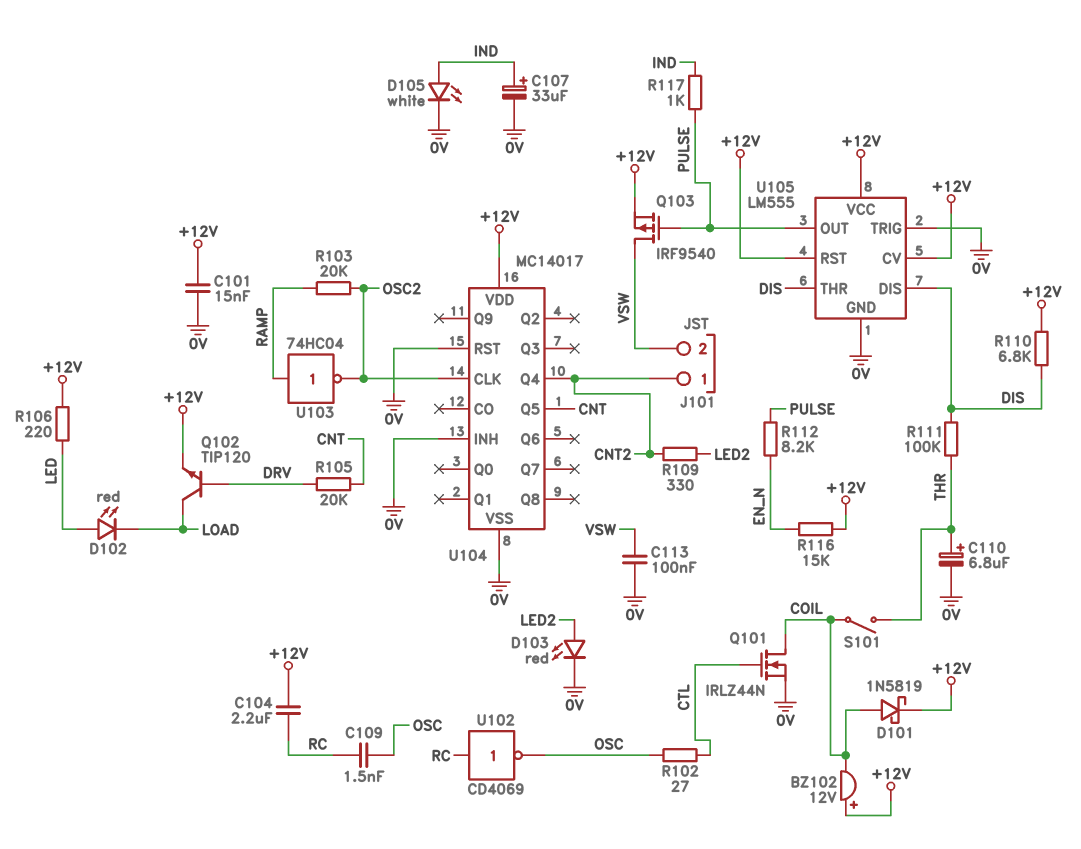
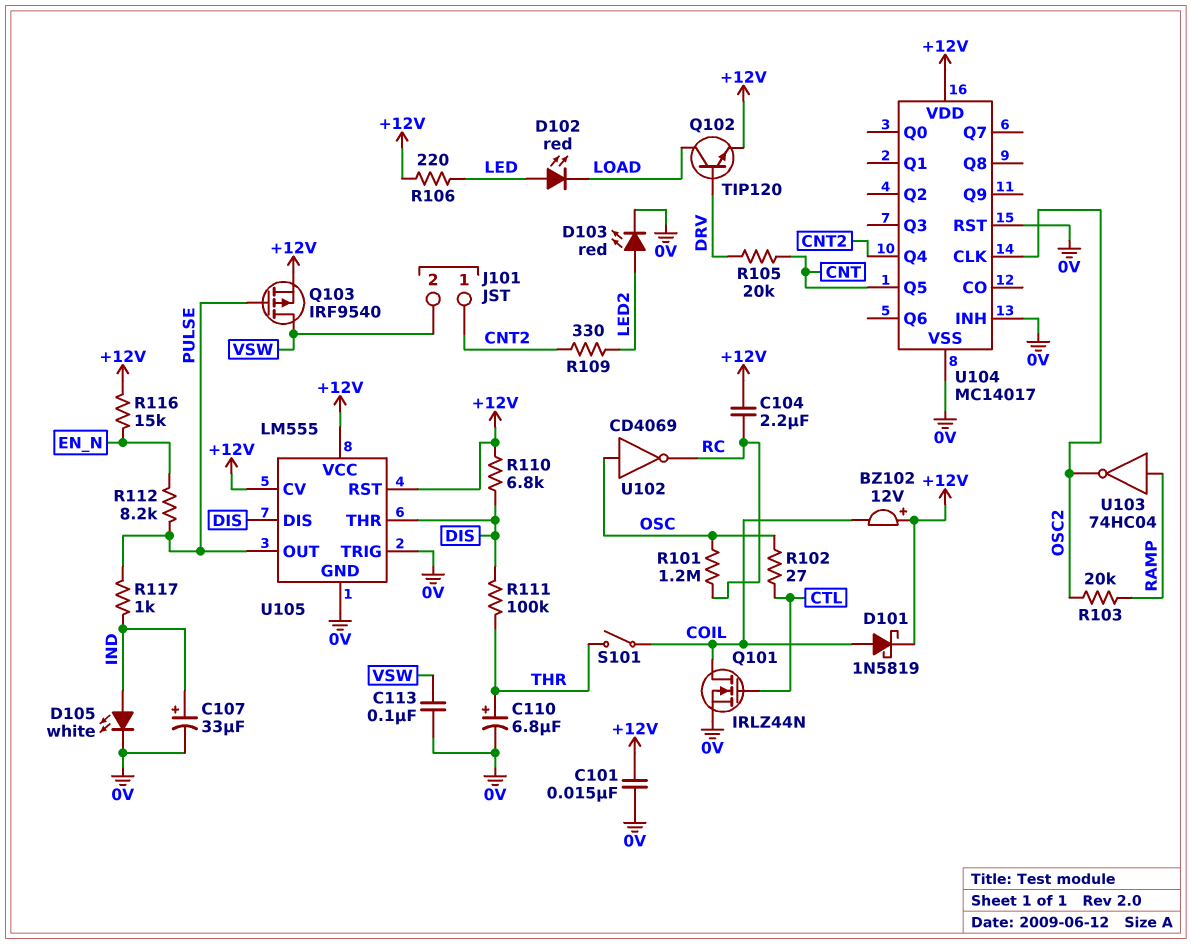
C109: 1.5nF (OSC, RC) -> none
R101: none -> 1.2M (OSC, RC)
U102: NOT CD4069 (in RC, out OSC) -> NOT CD4069 (in OSC, out RC)

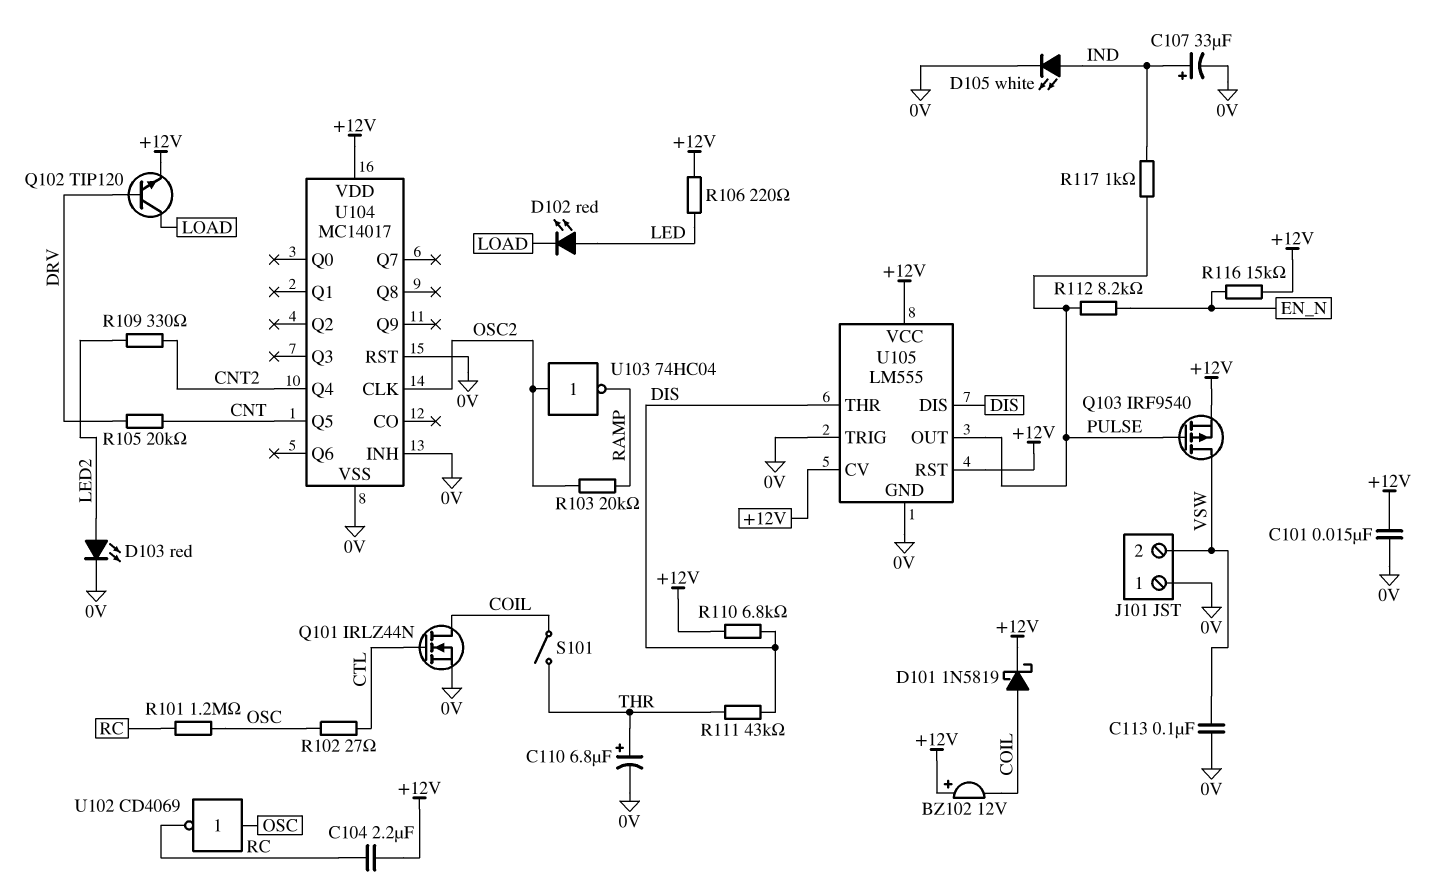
J101 pin 1: CNT2 -> 0V
R111: 100k (DIS, THR) -> 43k (DIS, THR)
U103: NOT 74HC04 (in RAMP, out OSC2) -> NOT 74HC04 (in OSC2, out RAMP)

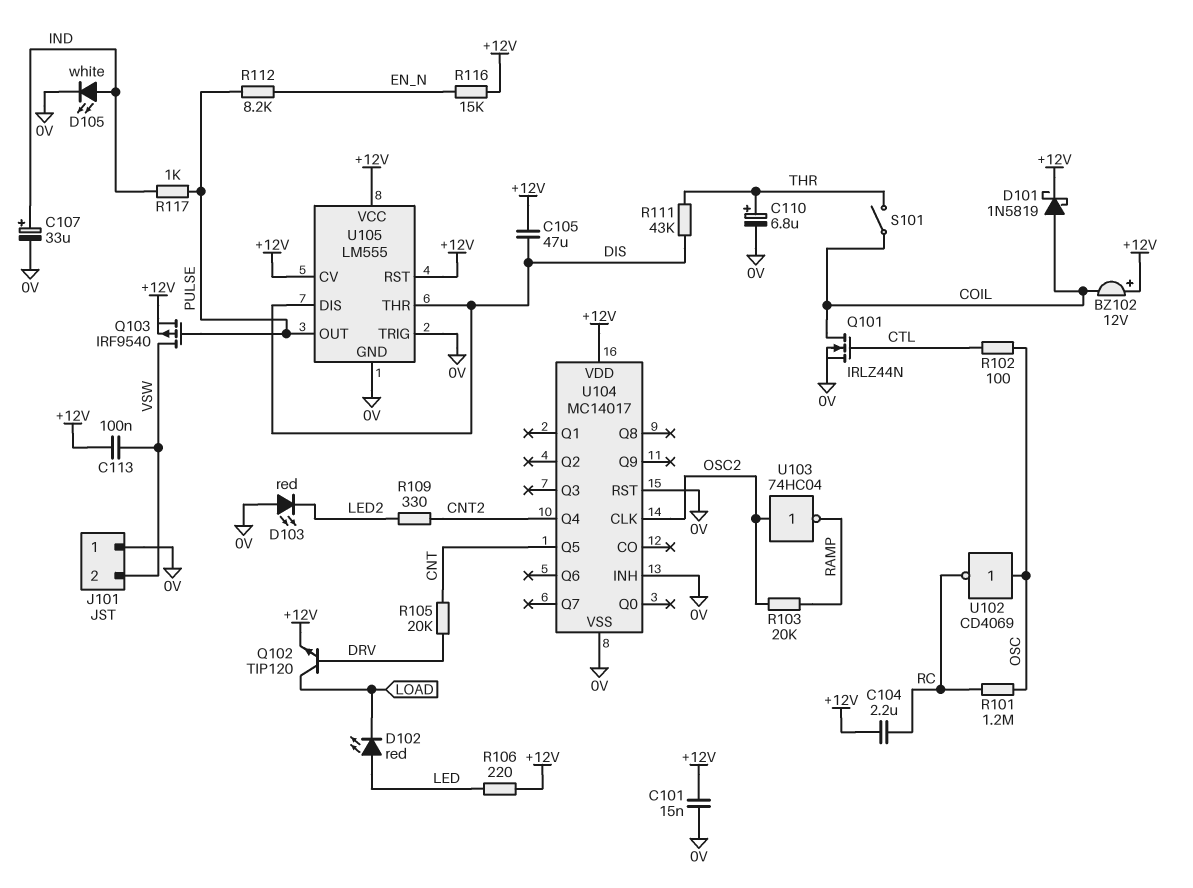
C105: none -> 47uF (+12V, DIS)
C113: 100nF (0V, VSW) -> 100nF (+12V, VSW)
D103: LED red (A LED2, K 0V) -> LED red (A 0V, K LED2)
R102: 27 (CTL, OSC) -> 100 (CTL, OSC)
R110: 6.8k (+12V, DIS) -> none

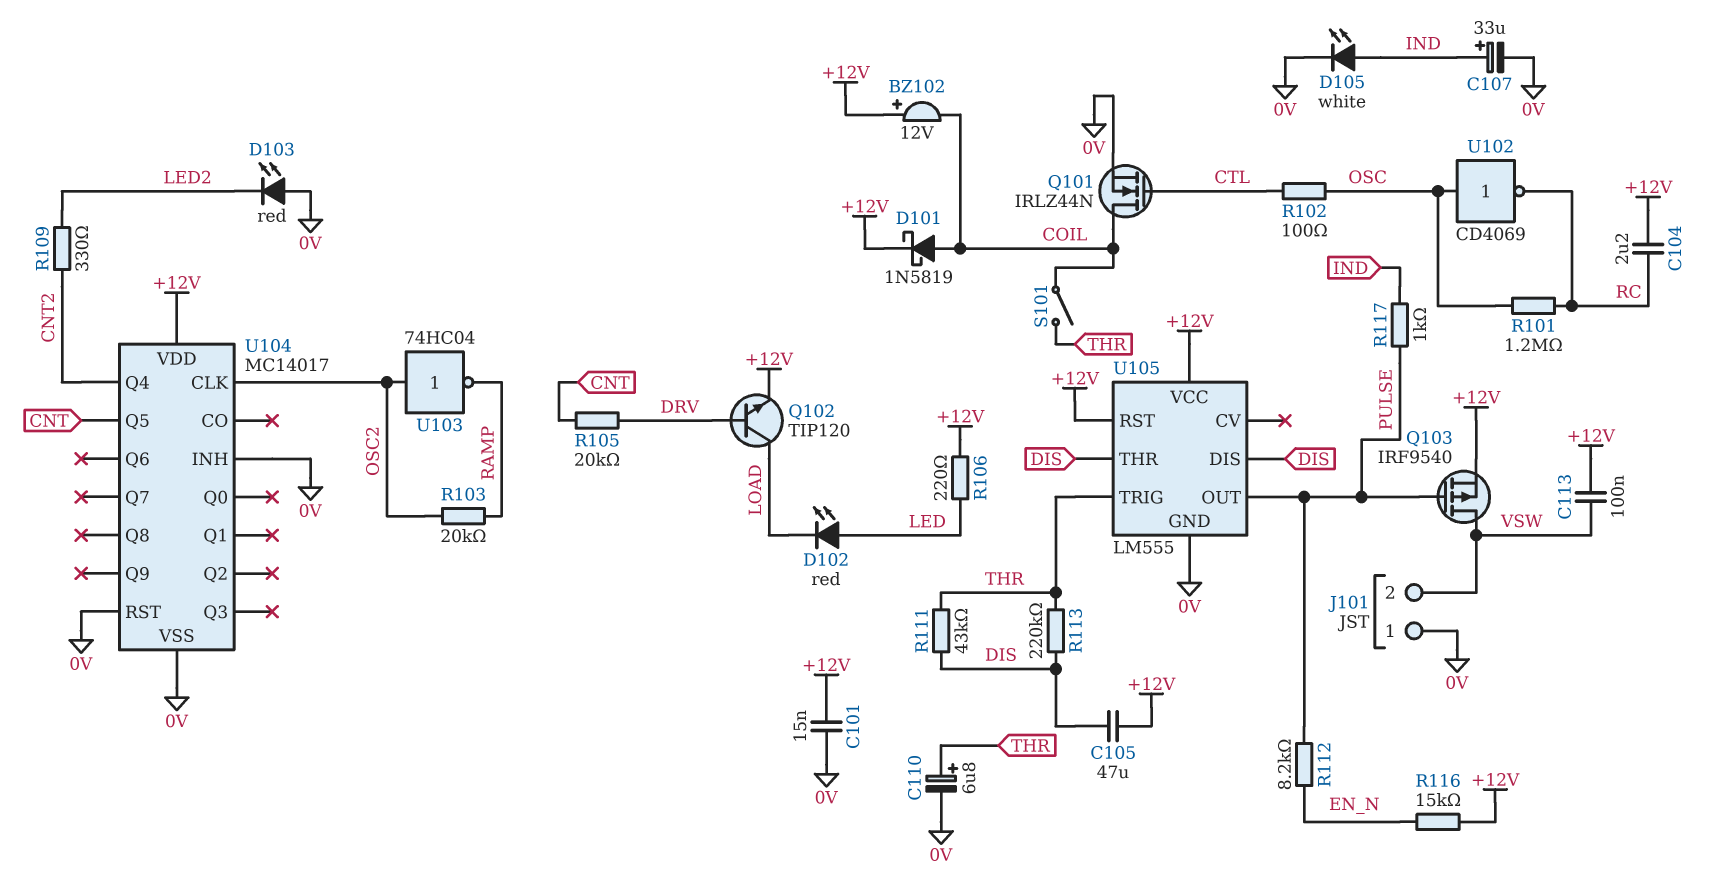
R113: none -> 220k (DIS, THR)
U105 pin CV: +12V -> none
U105 pin TRIG: 0V -> THR

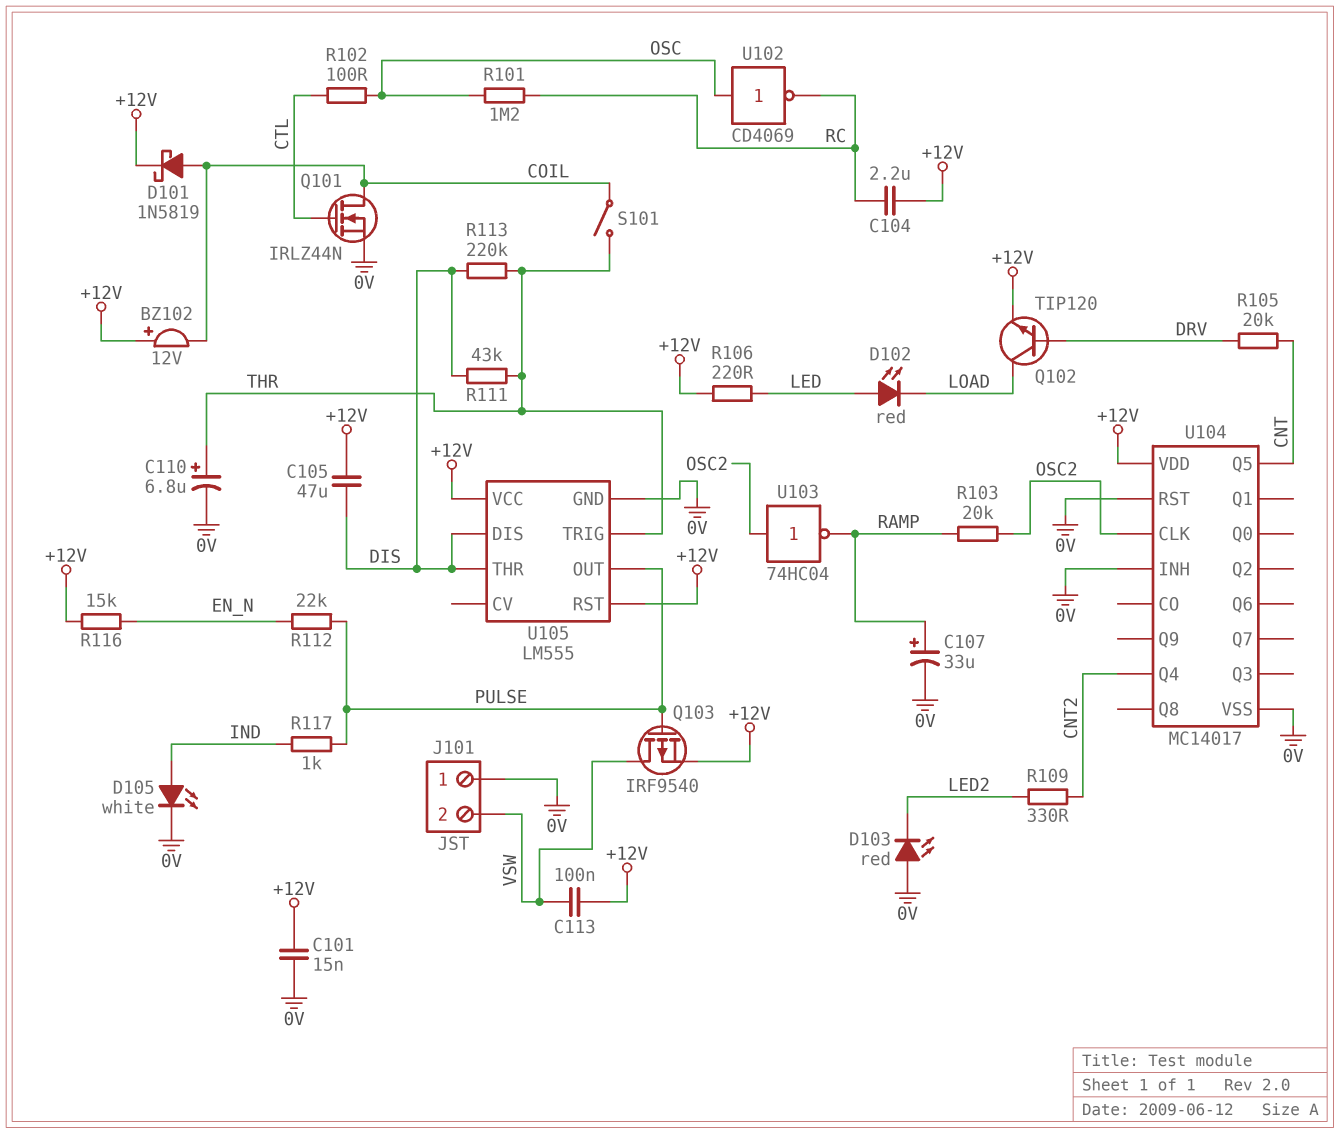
C107: 33uF (plus IND, minus 0V) -> 33uF (plus RAMP, minus 0V)
R112: 8.2k (EN_N, PULSE) -> 22k (EN_N, PULSE)

